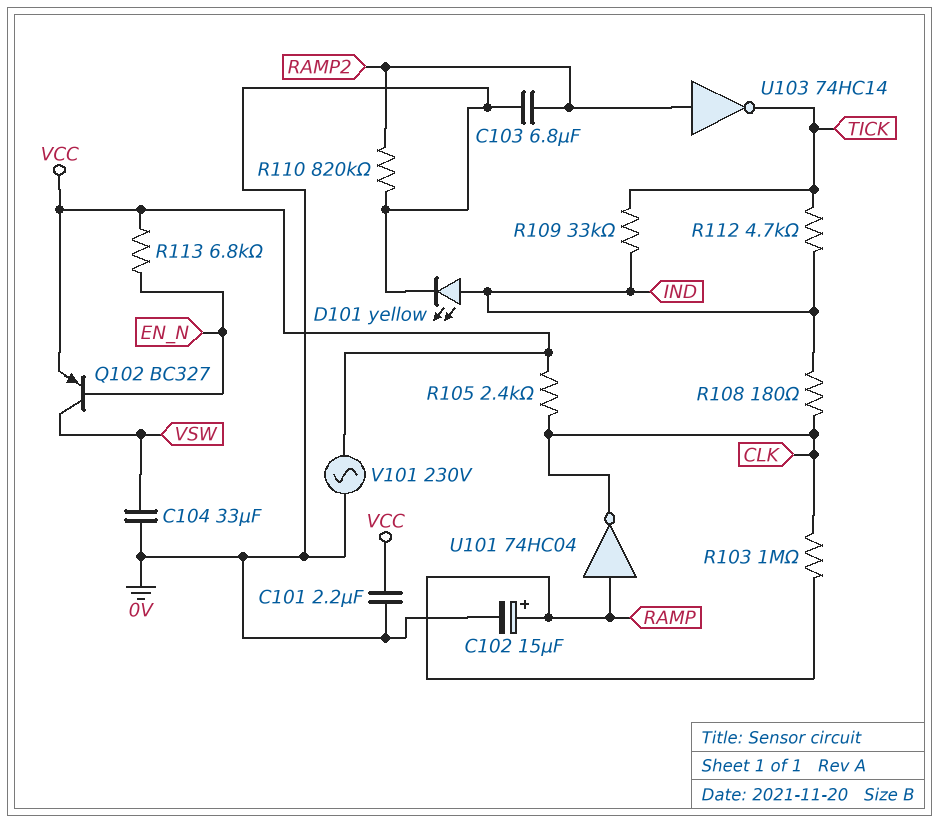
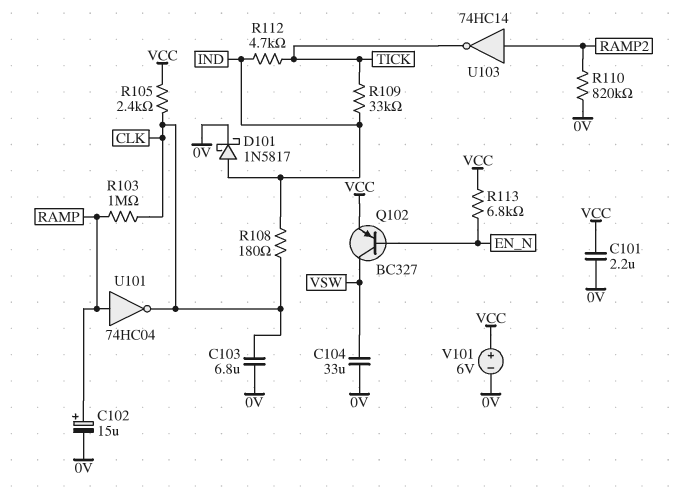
C103: 6.8uF (0V, RAMP2) -> 6.8uF (0V, CLK)
D101: LED yellow (A IND, K 0V) -> schottky 1N5817 (A IND, K 0V)
V101: AC 230V (0V, VCC) -> 6V (plus VCC, minus 0V)

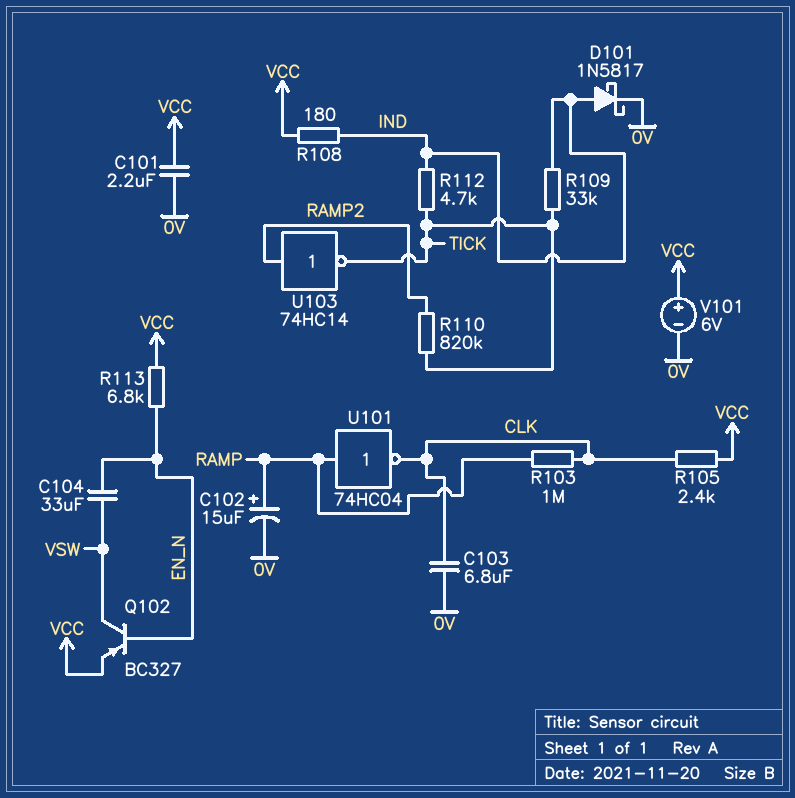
C104: 33uF (0V, VSW) -> 33uF (EN_N, VSW)
R108: 180 (CLK, IND) -> 180 (IND, VCC)
R110: 820k (0V, RAMP2) -> 820k (RAMP2, TICK)

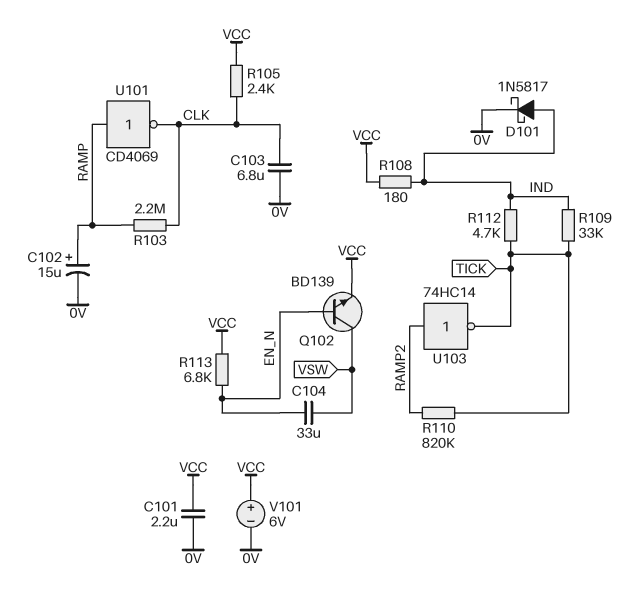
Q102: PNP BC327 (B EN_N, C VSW, E VCC) -> NPN BD139 (B EN_N, C VSW, E VCC)
R103: 1M (CLK, RAMP) -> 2.2M (CLK, RAMP)
U101: NOT 74HC04 (in RAMP, out CLK) -> NOT CD4069 (in RAMP, out CLK)

